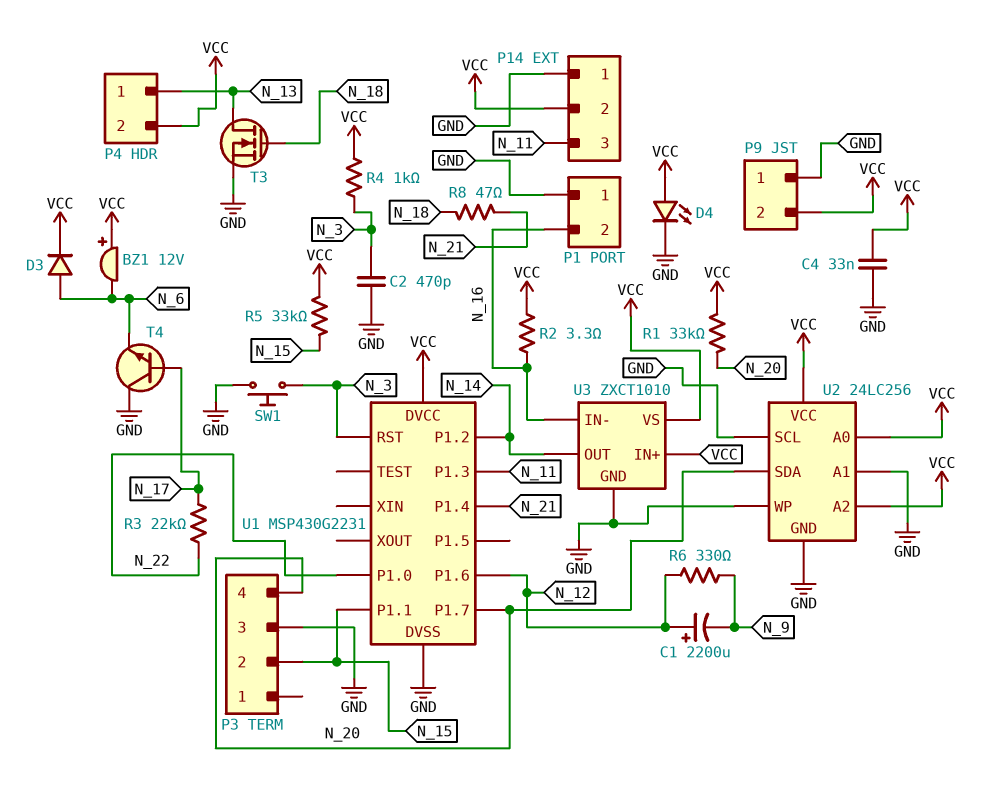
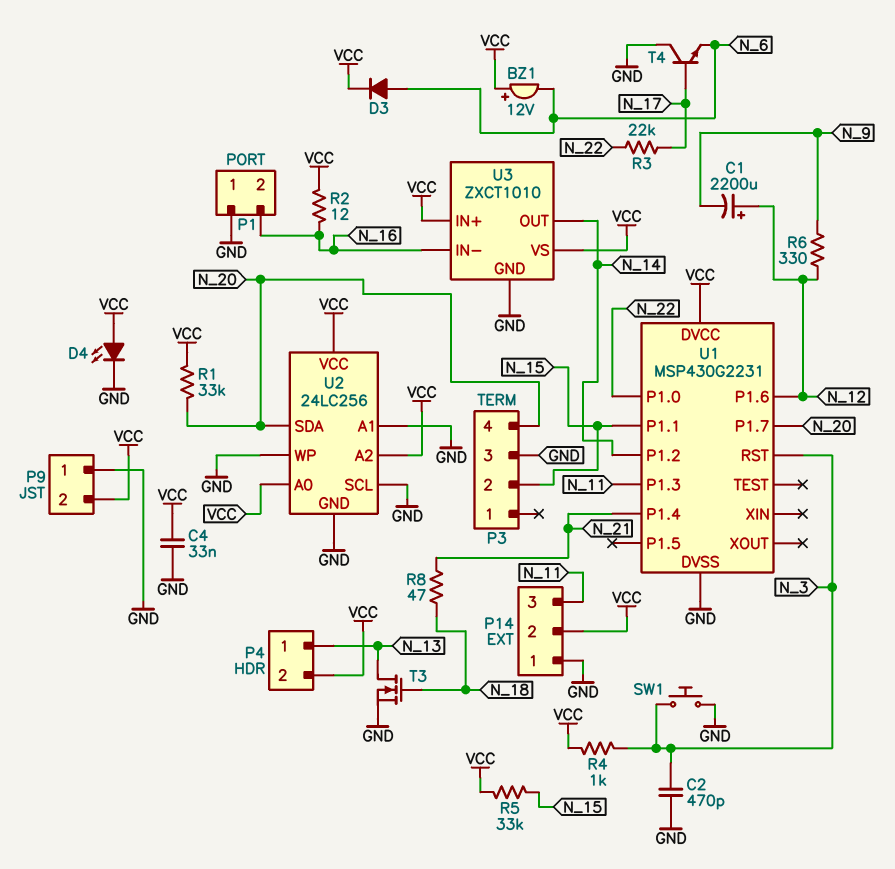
R2: 3.3 (N_16, VCC) -> 12 (N_16, VCC)

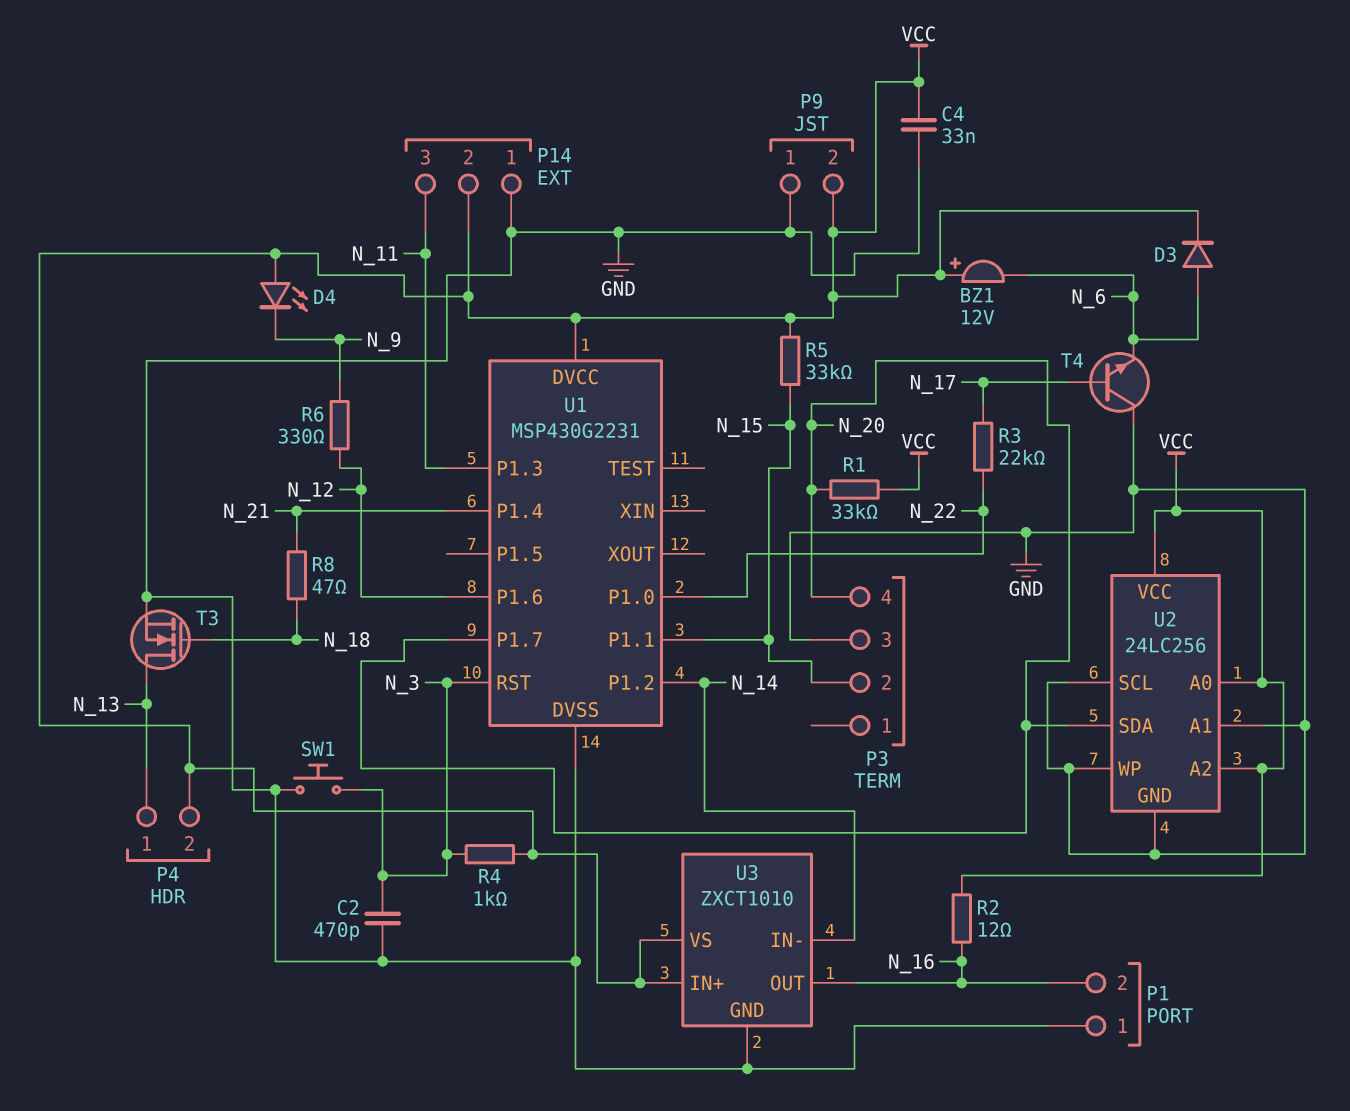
C1: 2200uF (plus N_12, minus N_9) -> none
D4: LED (A VCC, K GND) -> LED (A VCC, K N_9)
U3 pin IN-: N_16 -> N_14
U3 pin OUT: N_14 -> N_16

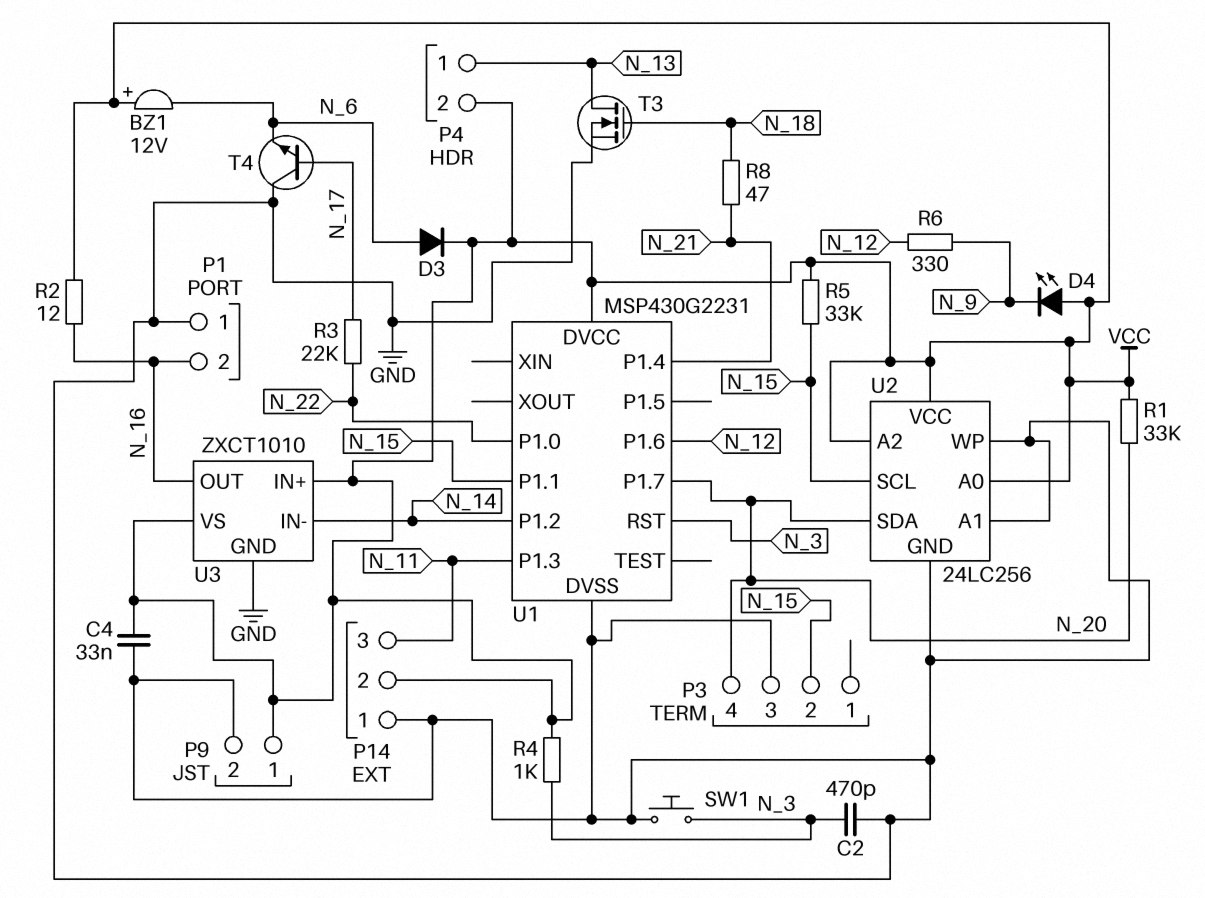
P9 pin 1: GND -> VCC
P9 pin 2: VCC -> GND
U2 pin SCL: GND -> N_15

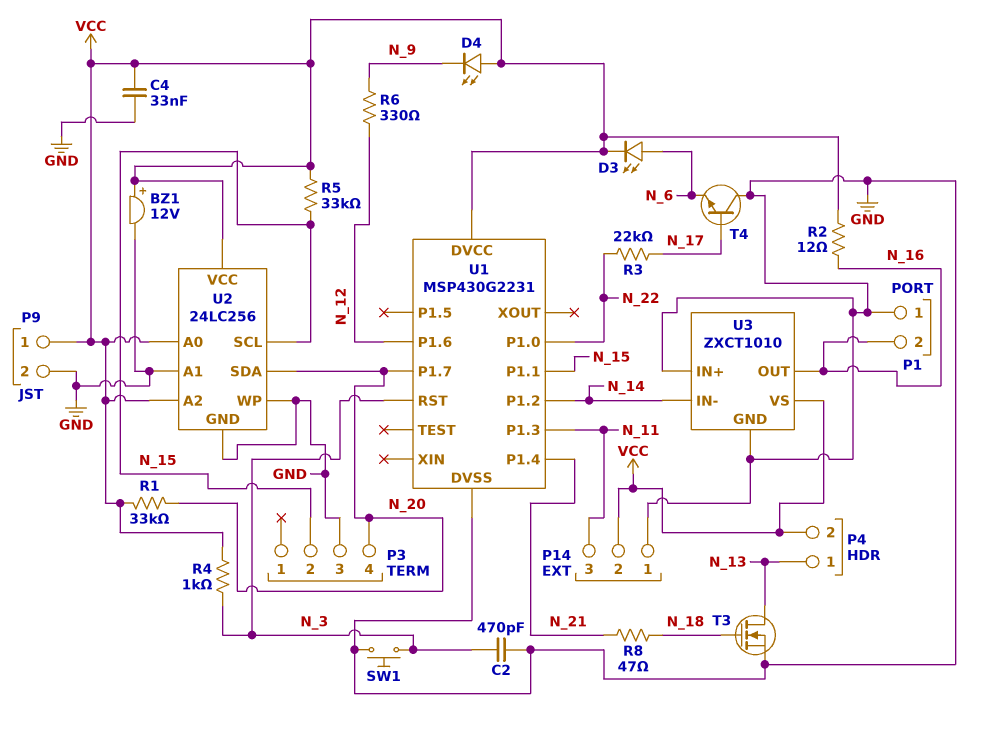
BZ1: buzzer 12V (plus VCC, minus N_6) -> buzzer 12V (plus VCC, minus GND)
D3: diode (A N_6, K VCC) -> LED (A N_6, K VCC)
U3 pin IN+: VCC -> GND

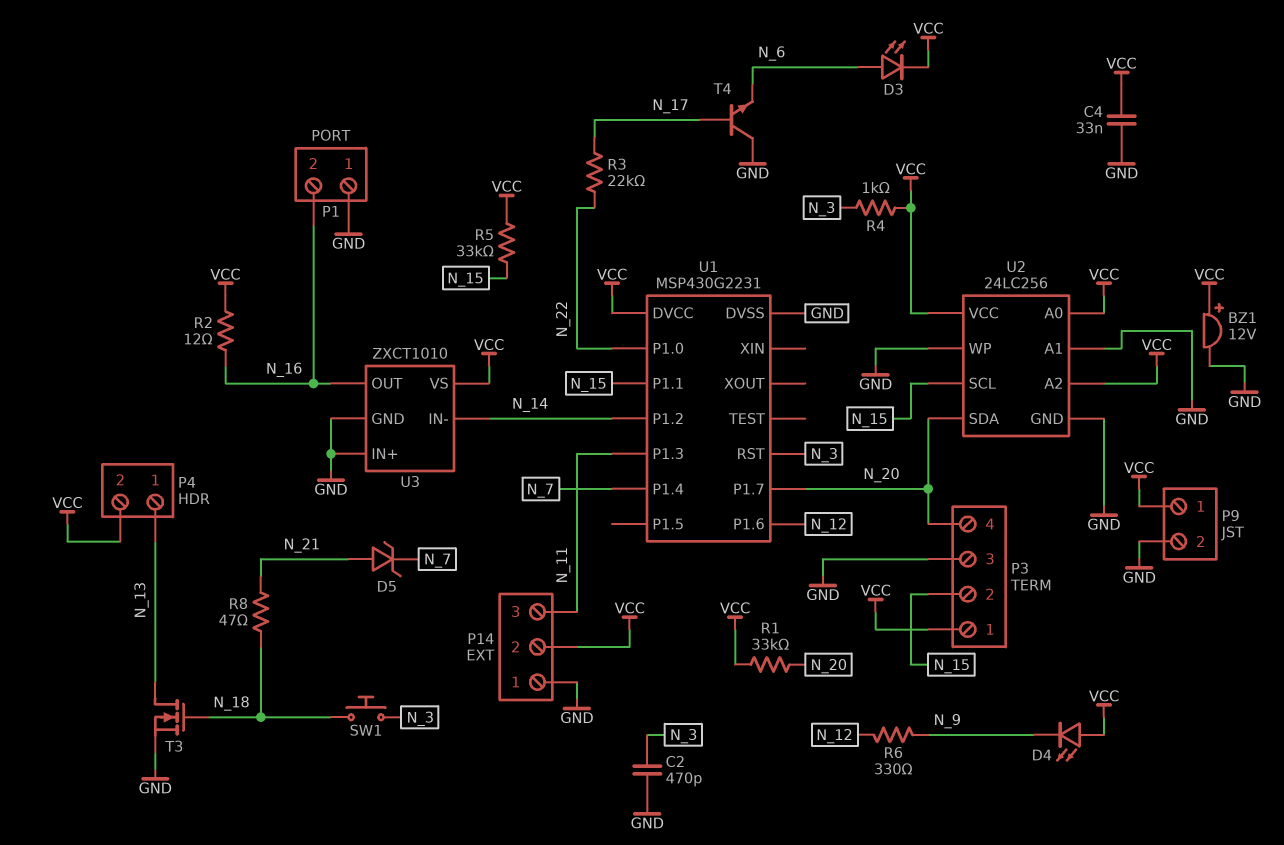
D5: none -> zener (A N_21, K N_7)
P3 pin 1: none -> VCC
SW1: button (GND, N_3) -> button (N_3, N_18)
U1 pin P1.4: N_21 -> N_7

